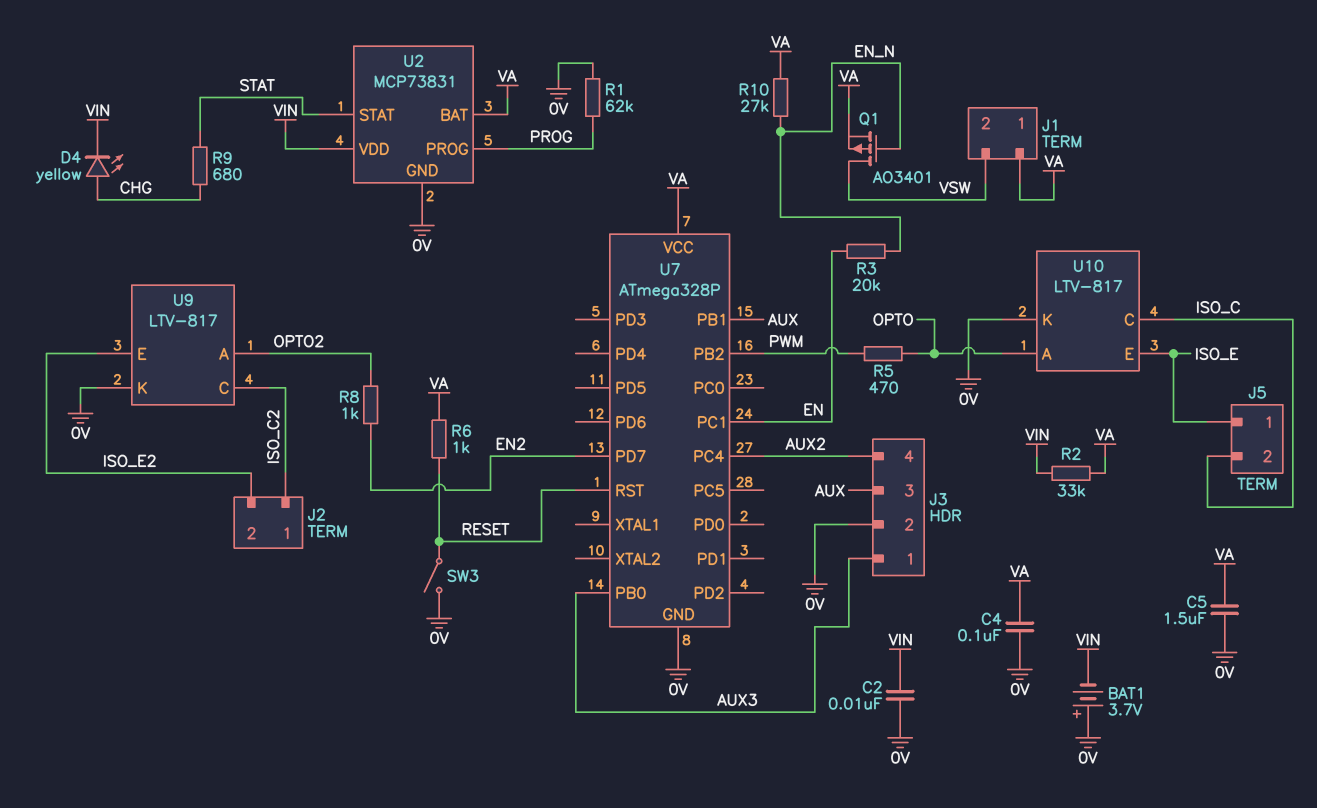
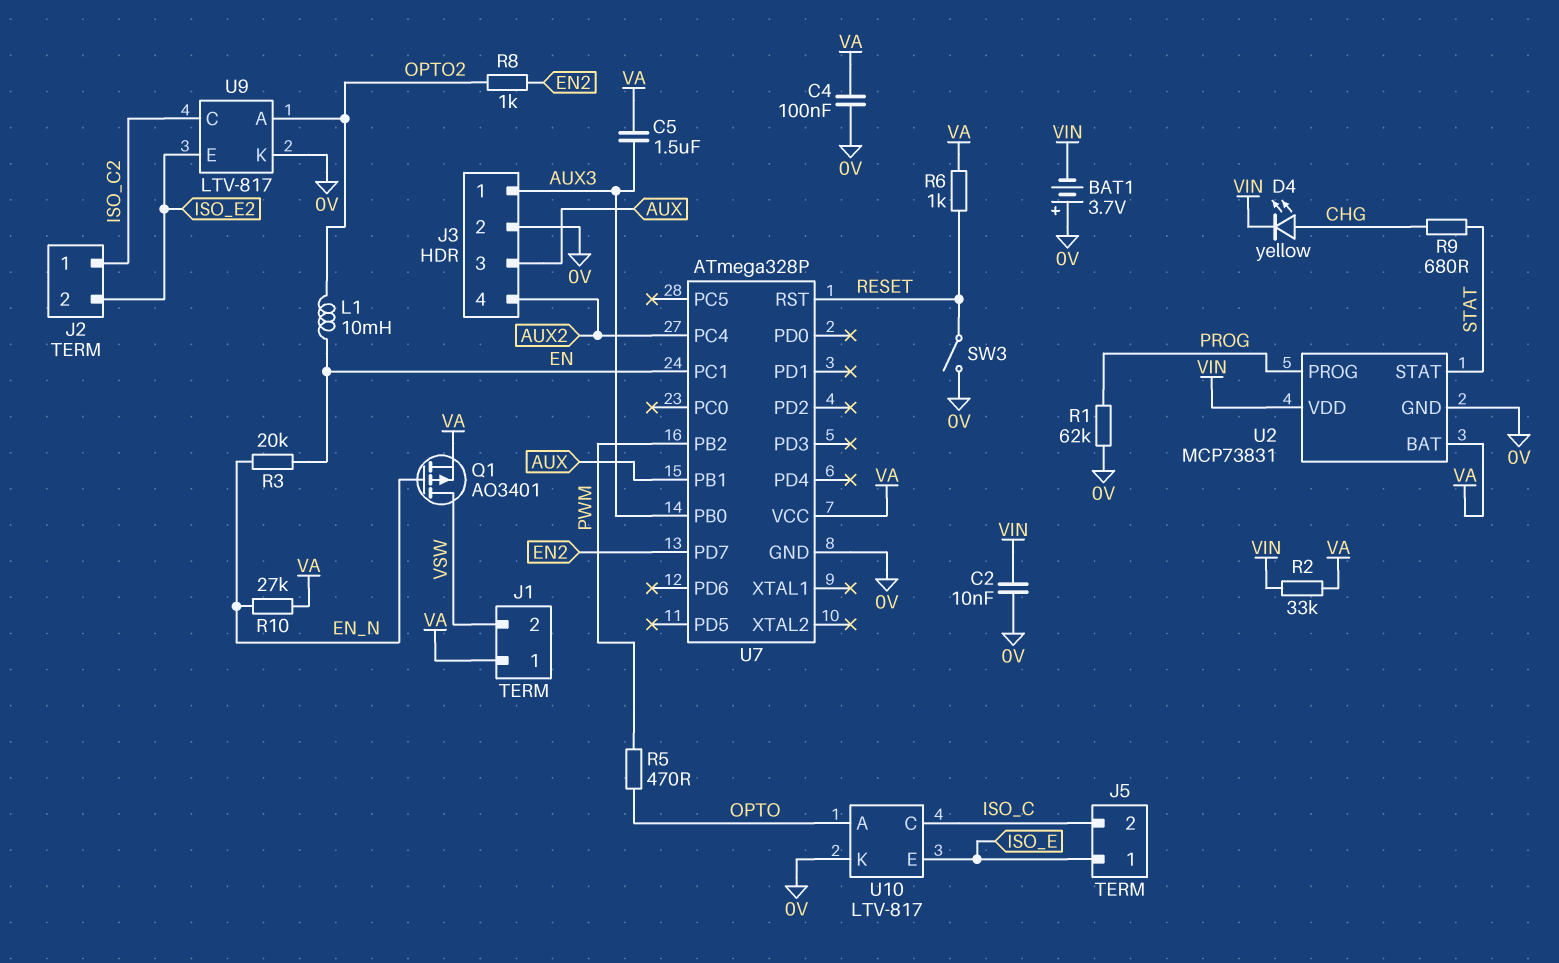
C5: 1.5uF (0V, VA) -> 1.5uF (AUX3, VA)
L1: none -> 10mH (EN, OPTO2)

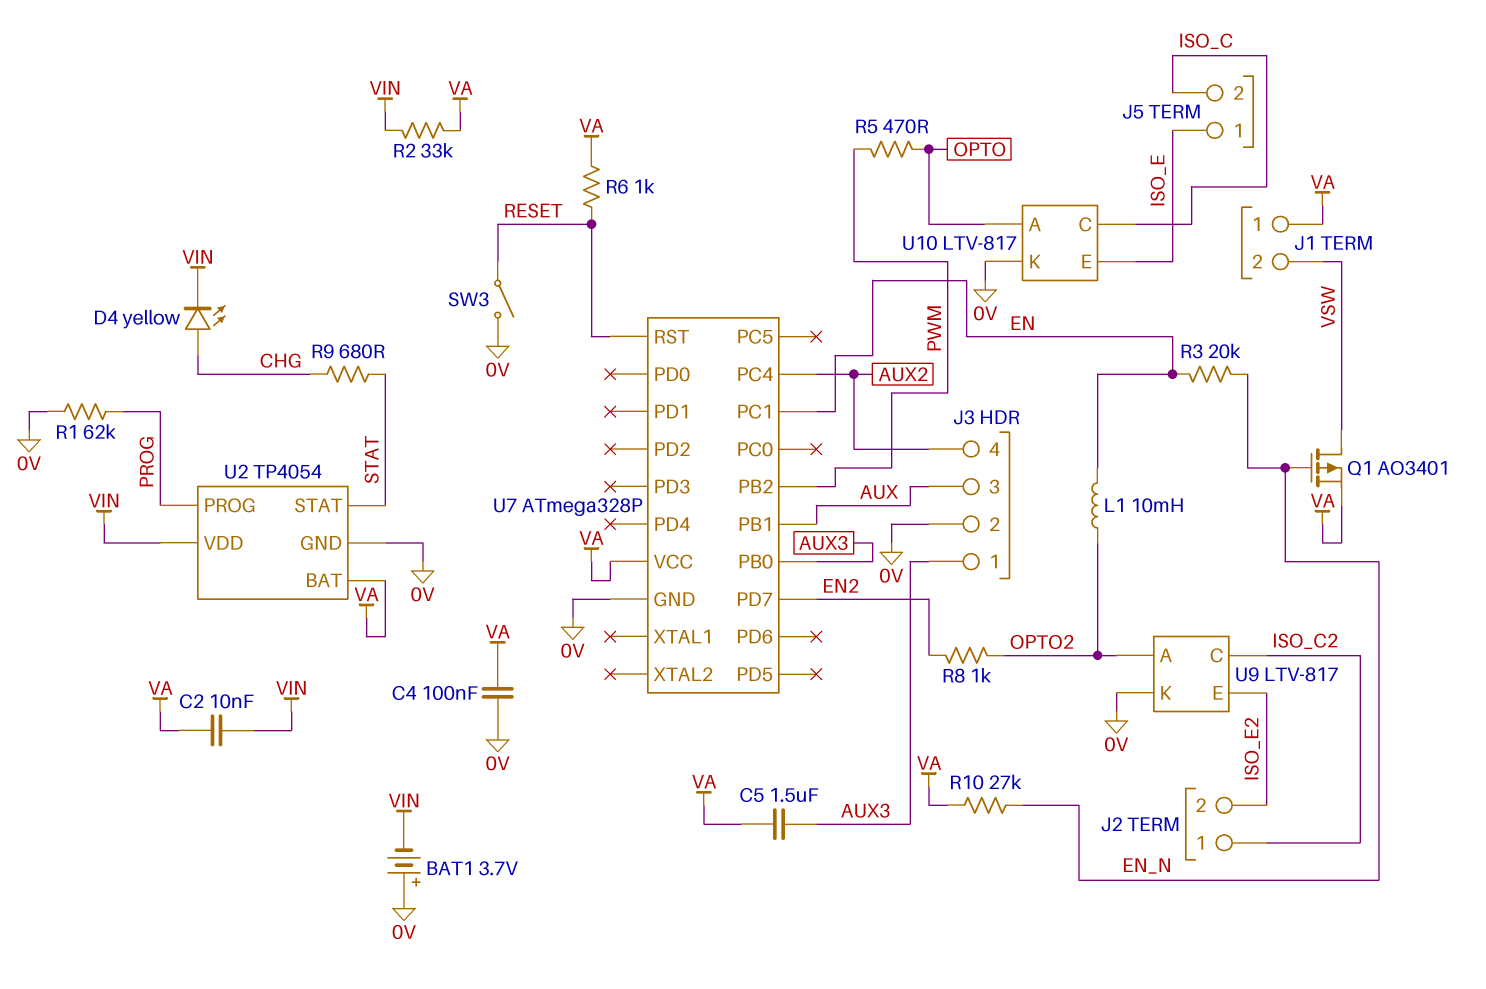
C2: 10nF (0V, VIN) -> 10nF (VA, VIN)
U2: MCP73831 -> TP4054

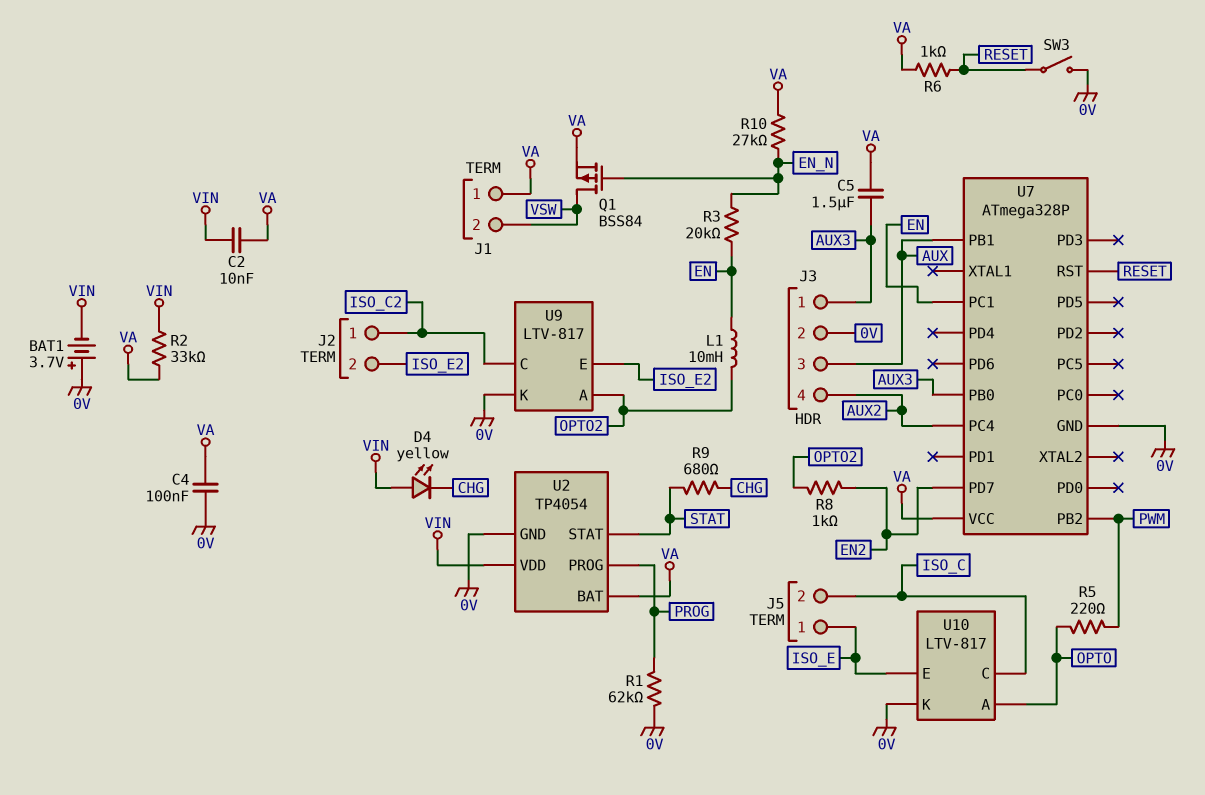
D4: LED yellow (A CHG, K VIN) -> LED yellow (A VIN, K CHG)
Q1: PMOS AO3401 (G EN_N, D VSW, S VA) -> PMOS BSS84 (G EN_N, D VSW, S VA)
R5: 470 (OPTO, PWM) -> 220 (OPTO, PWM)

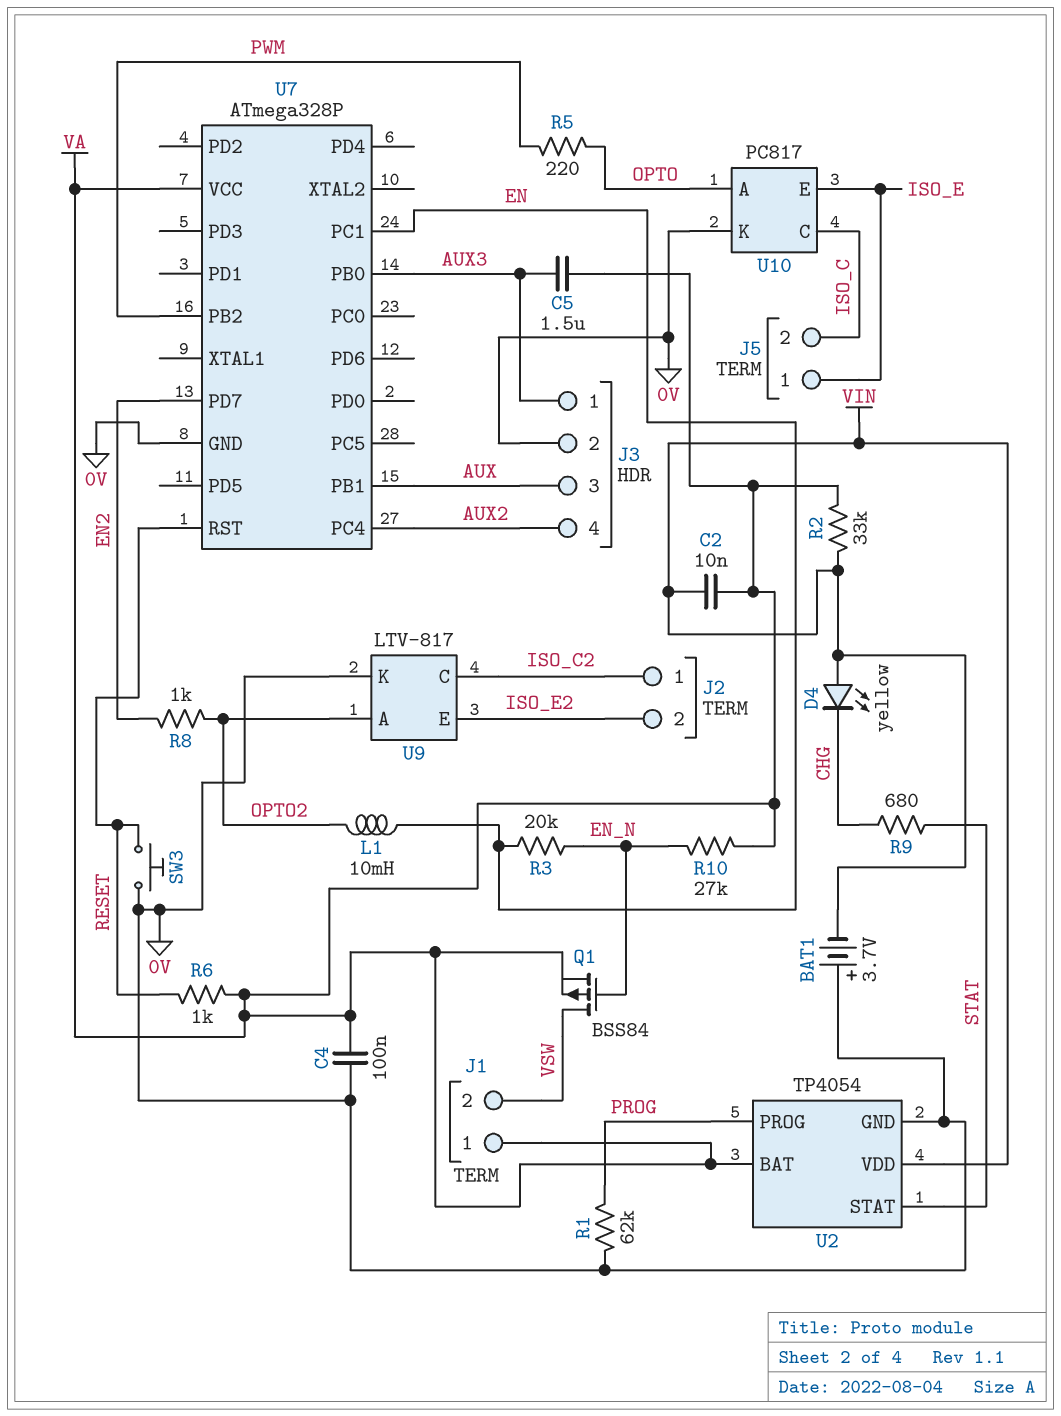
SW3: switch (0V, RESET) -> button (0V, RESET)
U10: LTV-817 -> PC817

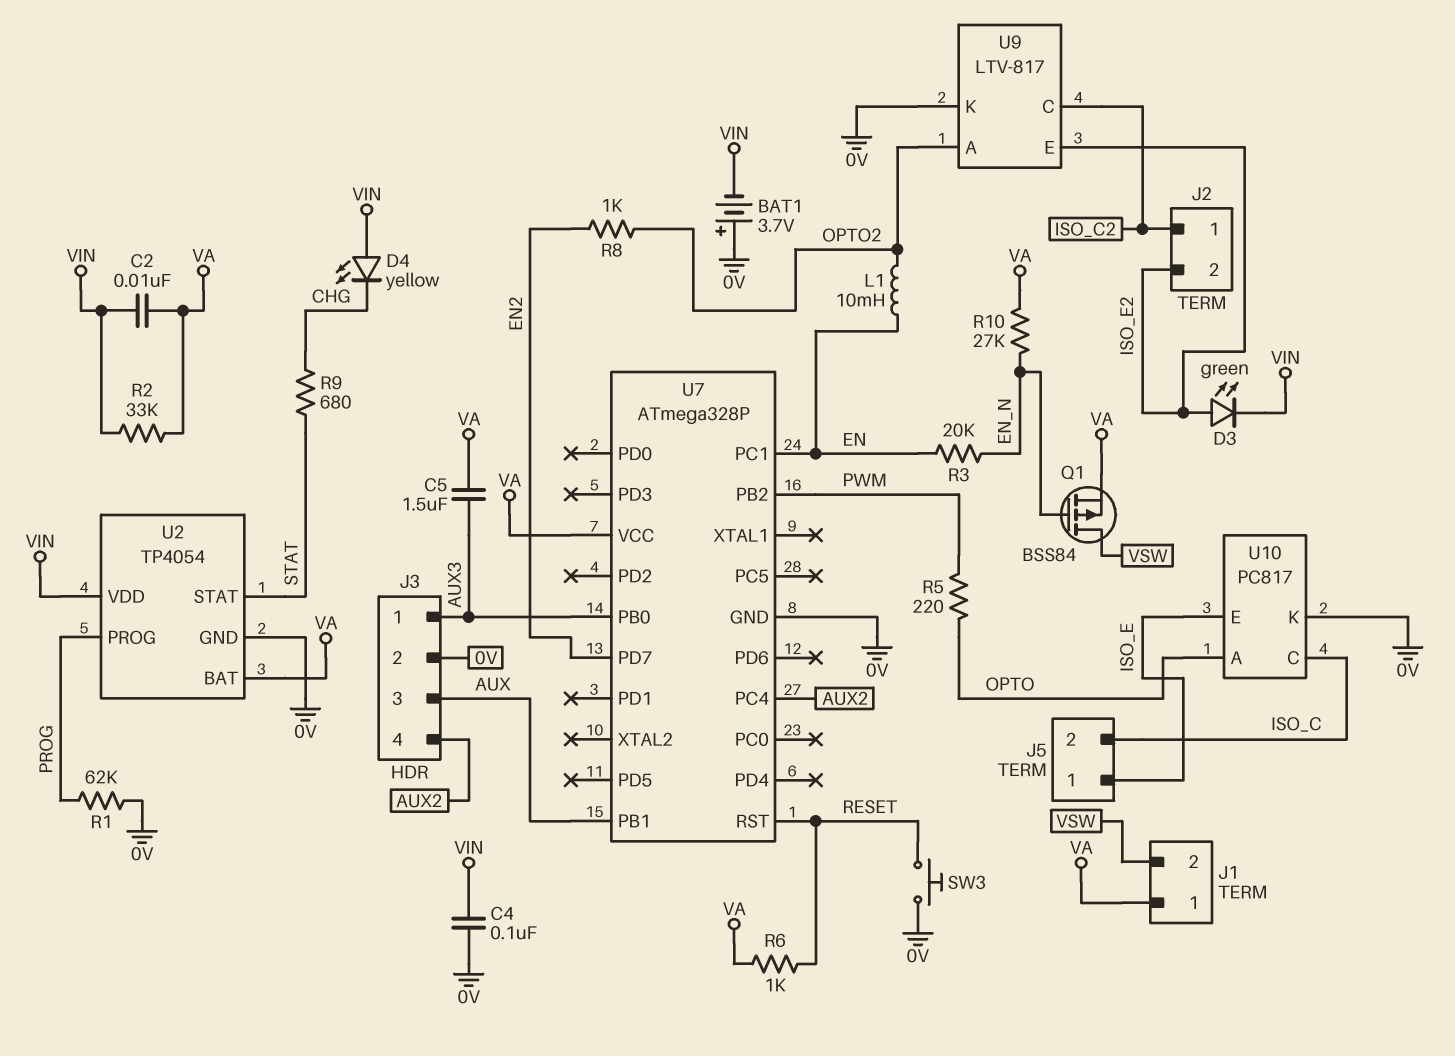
C4: 100nF (0V, VA) -> 100nF (0V, VIN)
D3: none -> LED green (A ISO_E2, K VIN)

